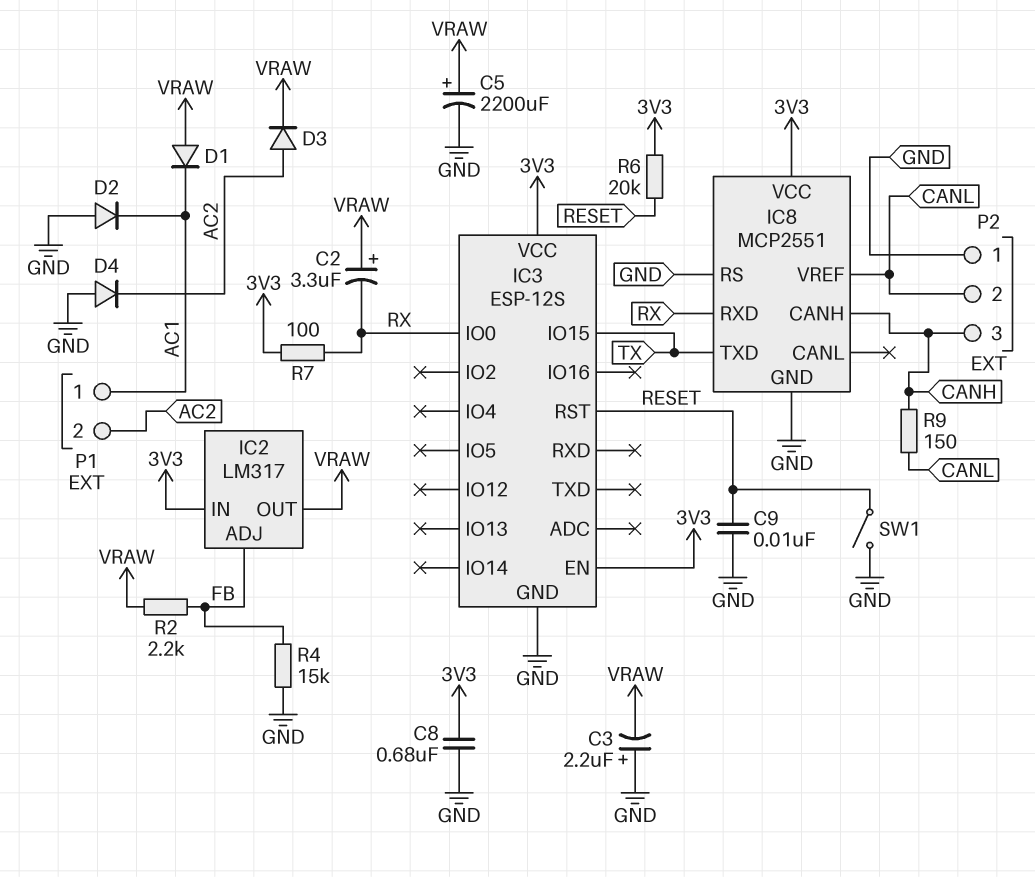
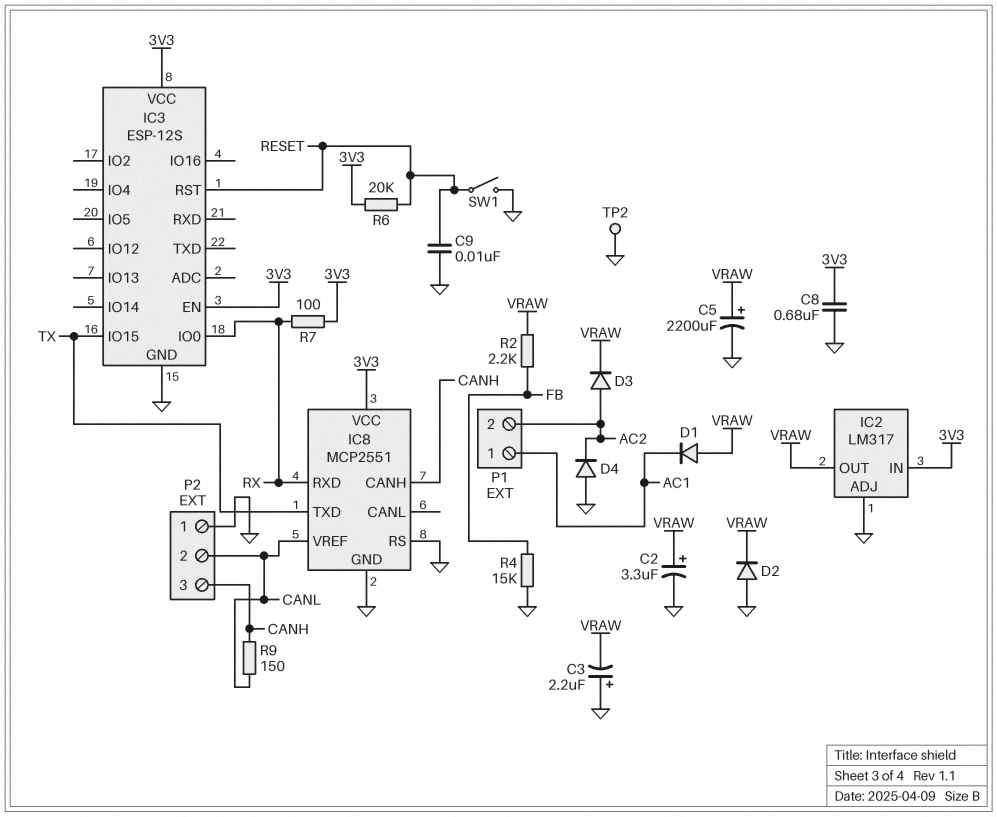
C2: 3.3uF (plus VRAW, minus RX) -> 3.3uF (plus VRAW, minus GND)
D2: diode (A GND, K AC1) -> diode (A GND, K VRAW)
IC2 pin ADJ: FB -> GND
TP2: none -> test point (GND)

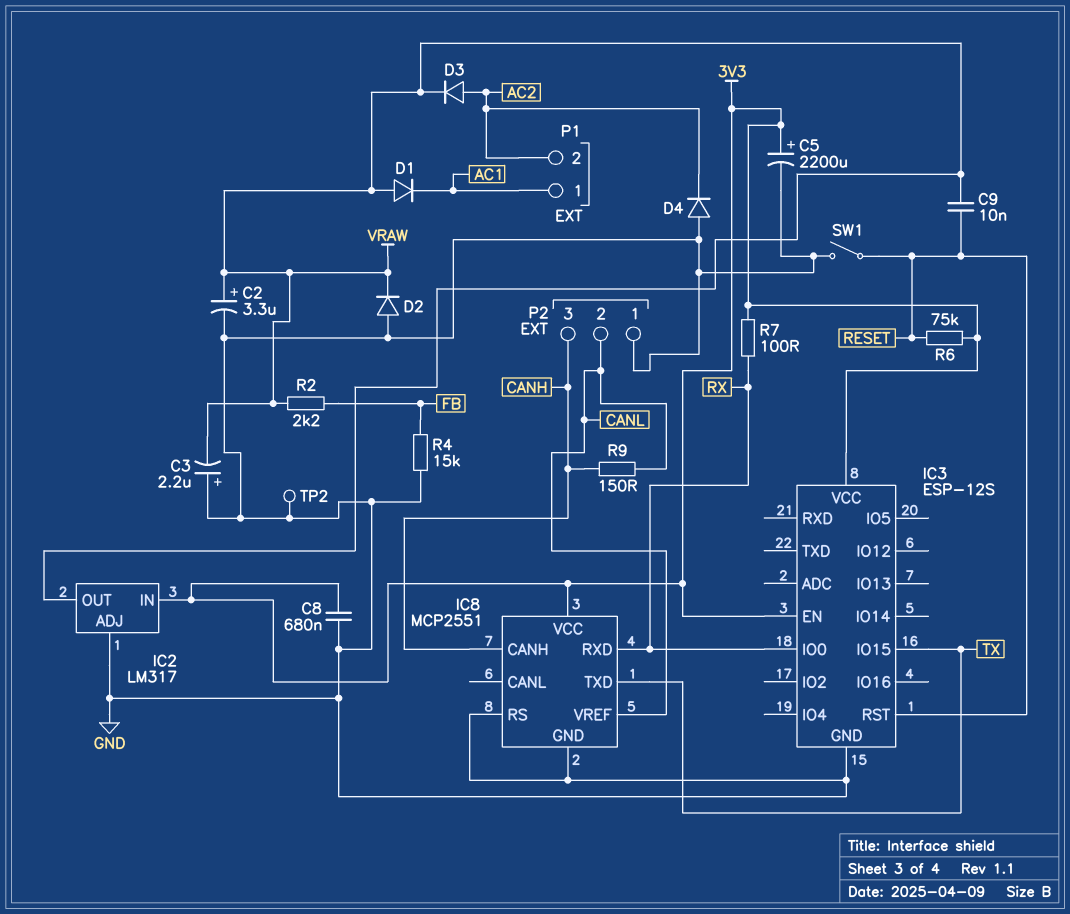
C5: 2200uF (plus VRAW, minus GND) -> 2200uF (plus 3V3, minus GND)
C9: 10nF (GND, RESET) -> 10nF (RESET, VRAW)
R6: 20k (3V3, RESET) -> 75k (3V3, RESET)

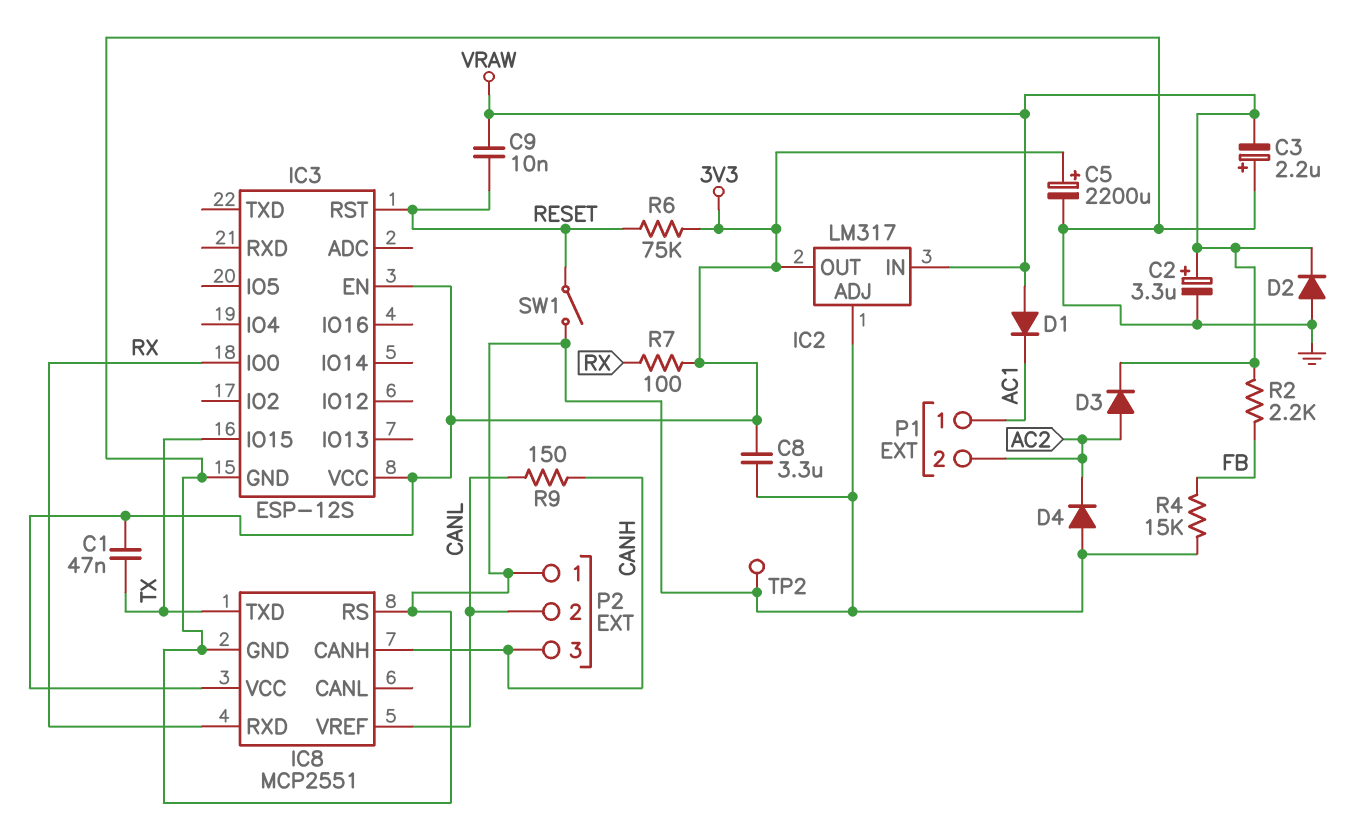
C1: none -> 47nF (3V3, TX)
C8: 680nF (3V3, GND) -> 3.3uF (3V3, GND)
IC2 pin IN: 3V3 -> VRAW
IC2 pin OUT: VRAW -> 3V3

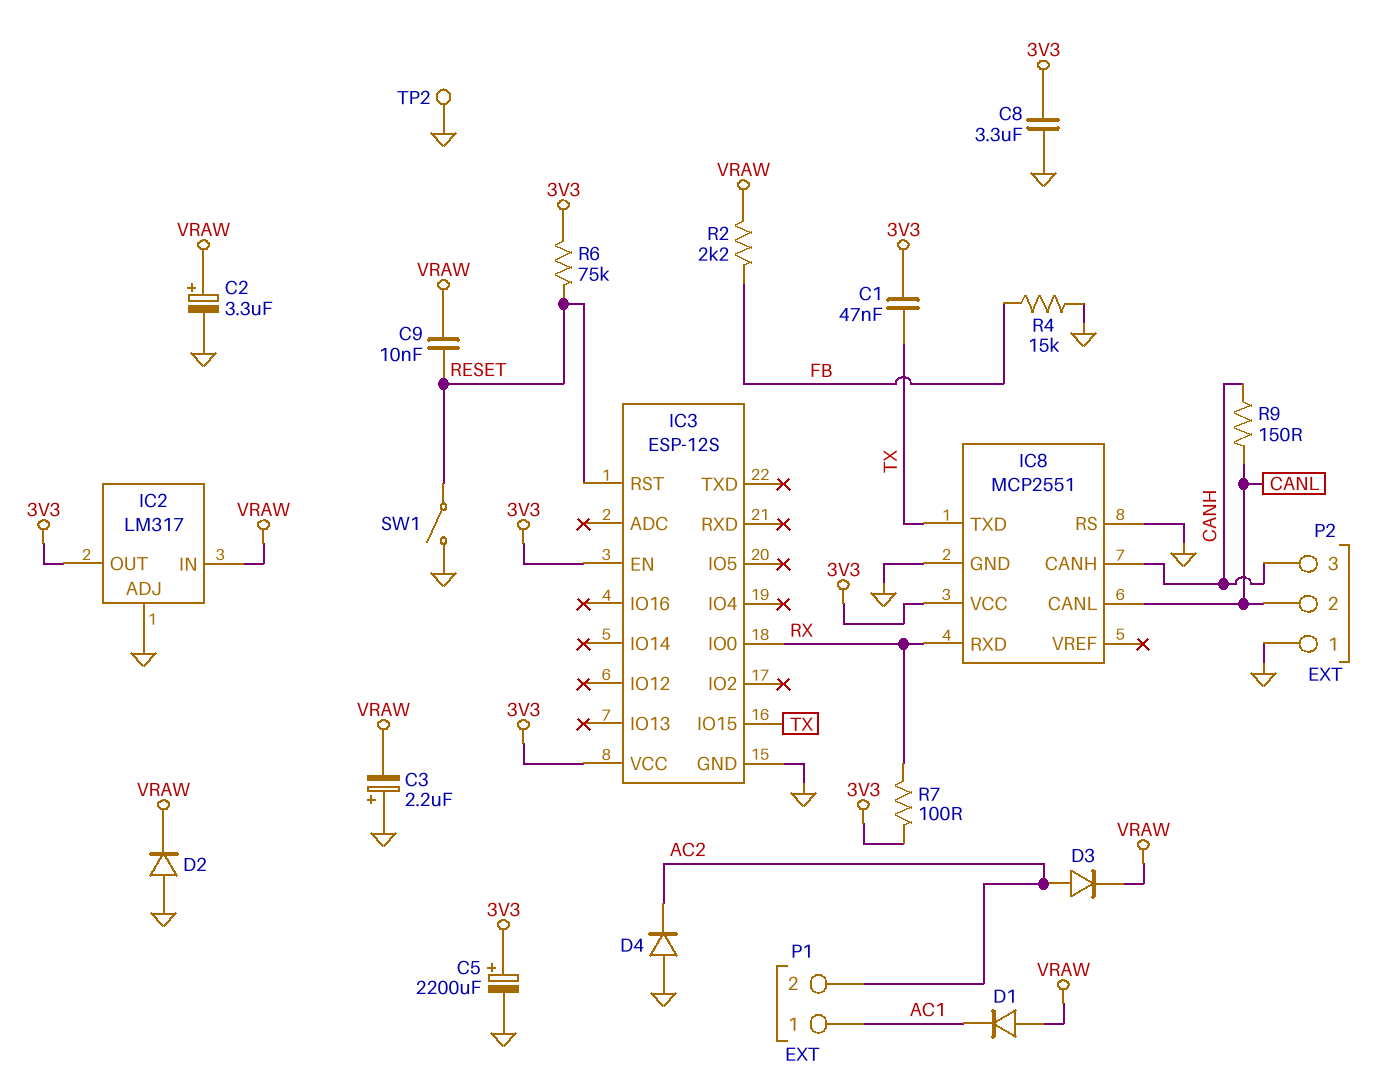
IC8 pin CANL: none -> CANL
IC8 pin VREF: CANL -> none

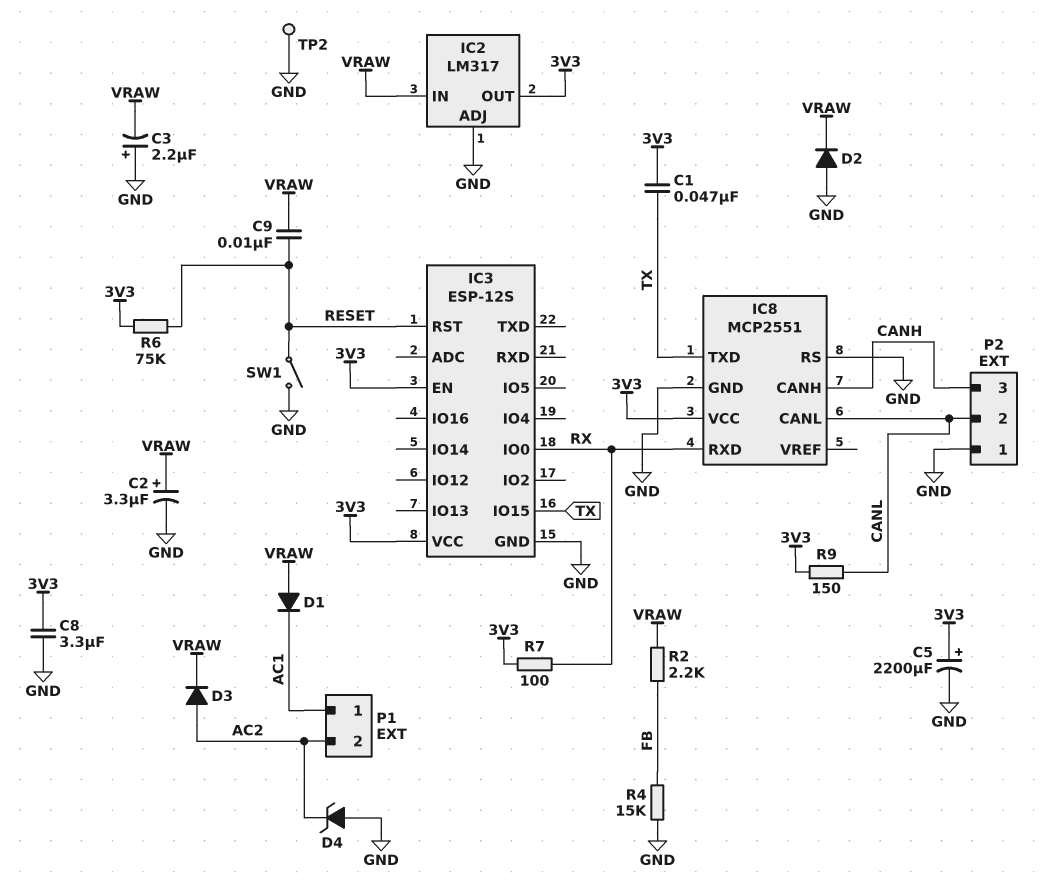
D4: diode (A GND, K AC2) -> zener (A GND, K AC2)
R9: 150 (CANH, CANL) -> 150 (3V3, CANL)

